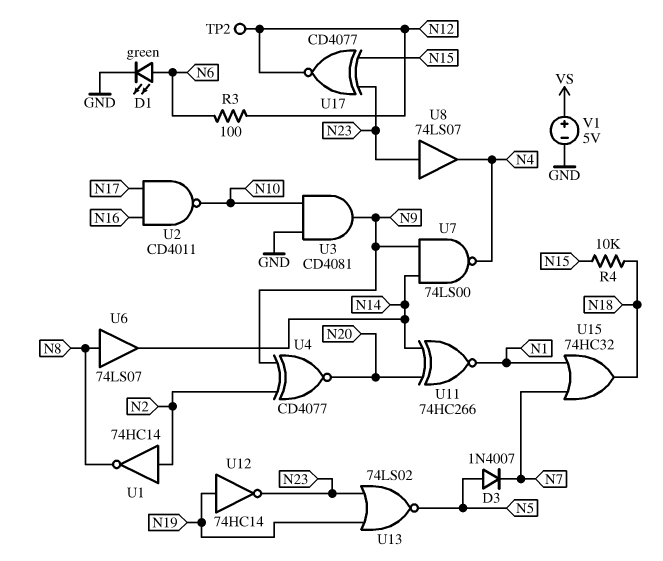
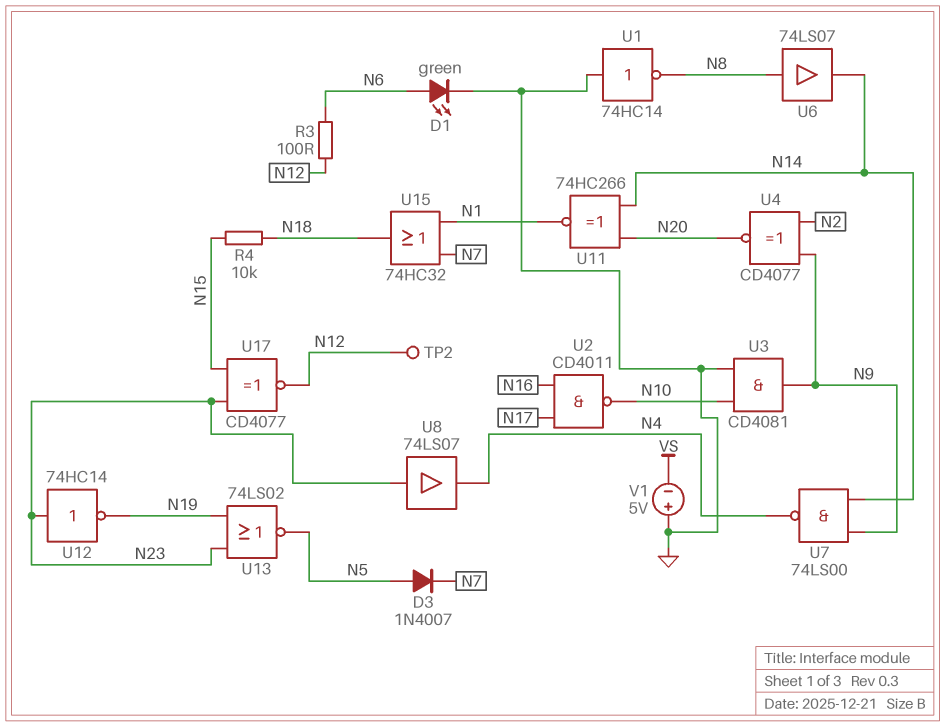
U1: NOT 74HC14 (in N2, out N8) -> NOT 74HC14 (in GND, out N8)
U12: NOT 74HC14 (in N19, out N23) -> NOT 74HC14 (in N23, out N19)
V1: 5V (plus VS, minus GND) -> 5V (plus GND, minus VS)

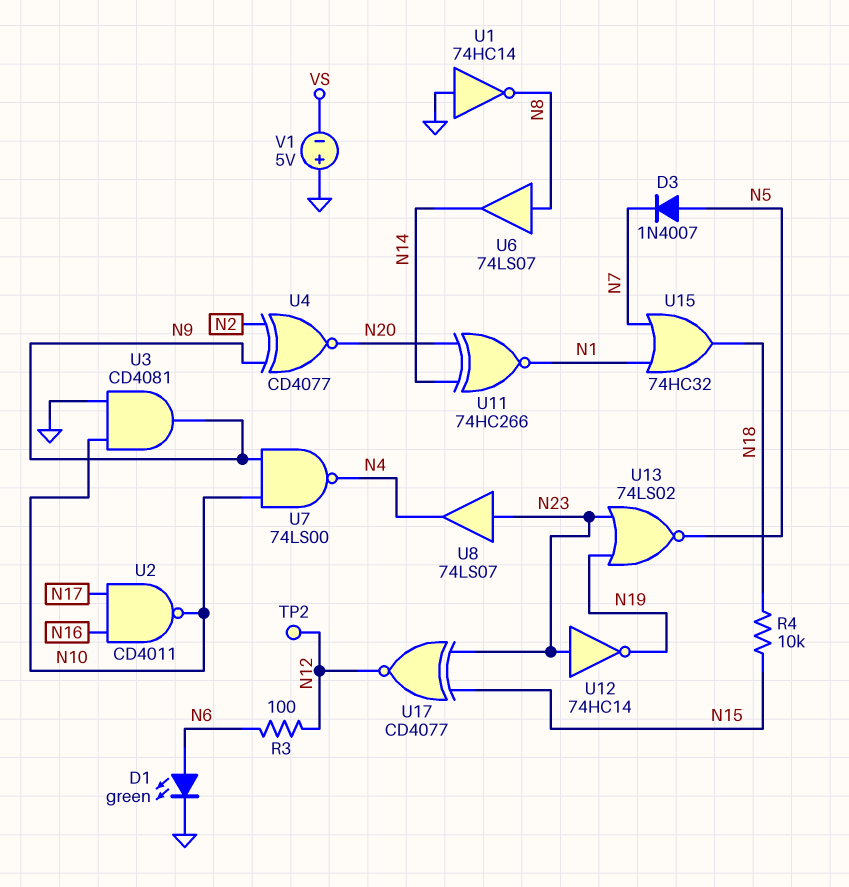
U7: NAND 74LS00 (in N9, in N14, out N4) -> NAND 74LS00 (in N9, in N10, out N4)

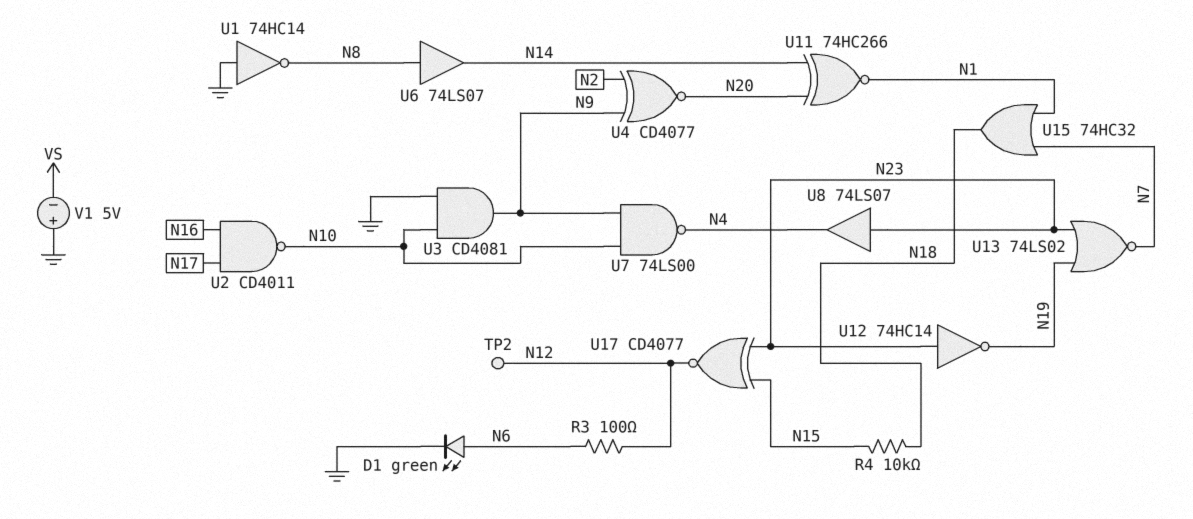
D3: diode 1N4007 (A N5, K N7) -> none
U13: NOR 74LS02 (in N19, in N23, out N5) -> NOR 74LS02 (in N19, in N23, out N7)

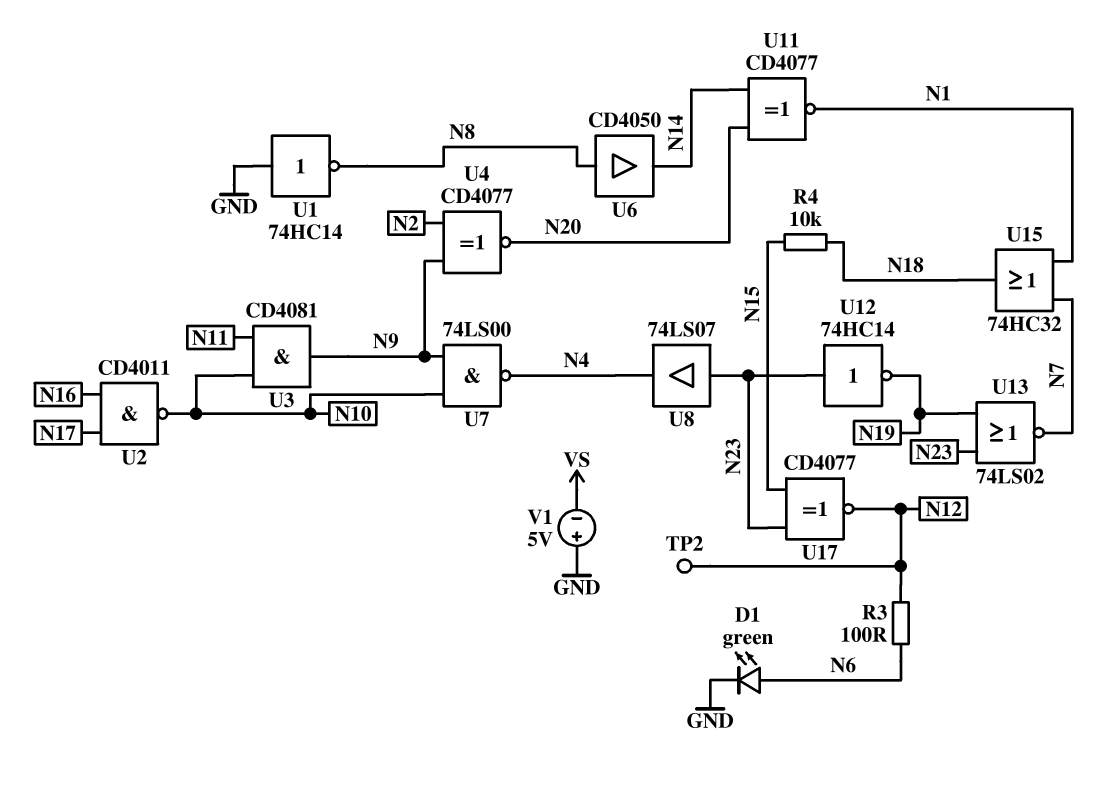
U3: AND CD4081 (in GND, in N10, out N9) -> AND CD4081 (in N10, in N11, out N9)
U6: buffer 74LS07 (in N8, out N14) -> buffer CD4050 (in N8, out N14)
U11: XNOR 74HC266 (in N14, in N20, out N1) -> XNOR CD4077 (in N14, in N20, out N1)

